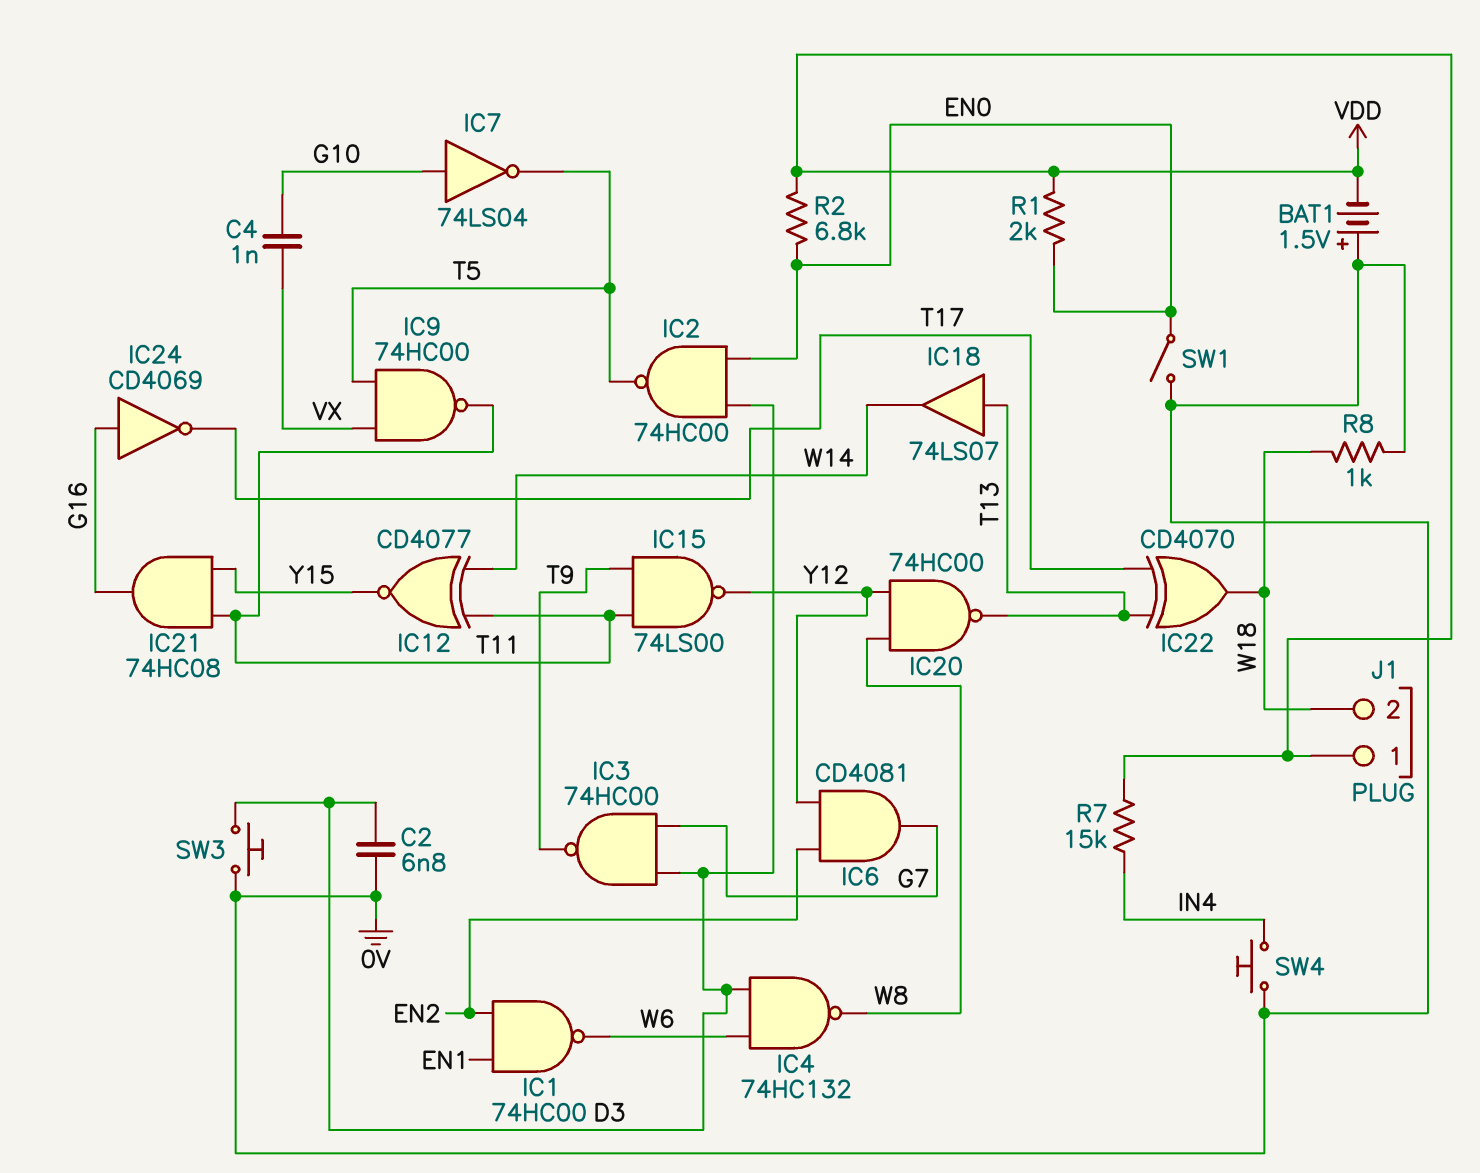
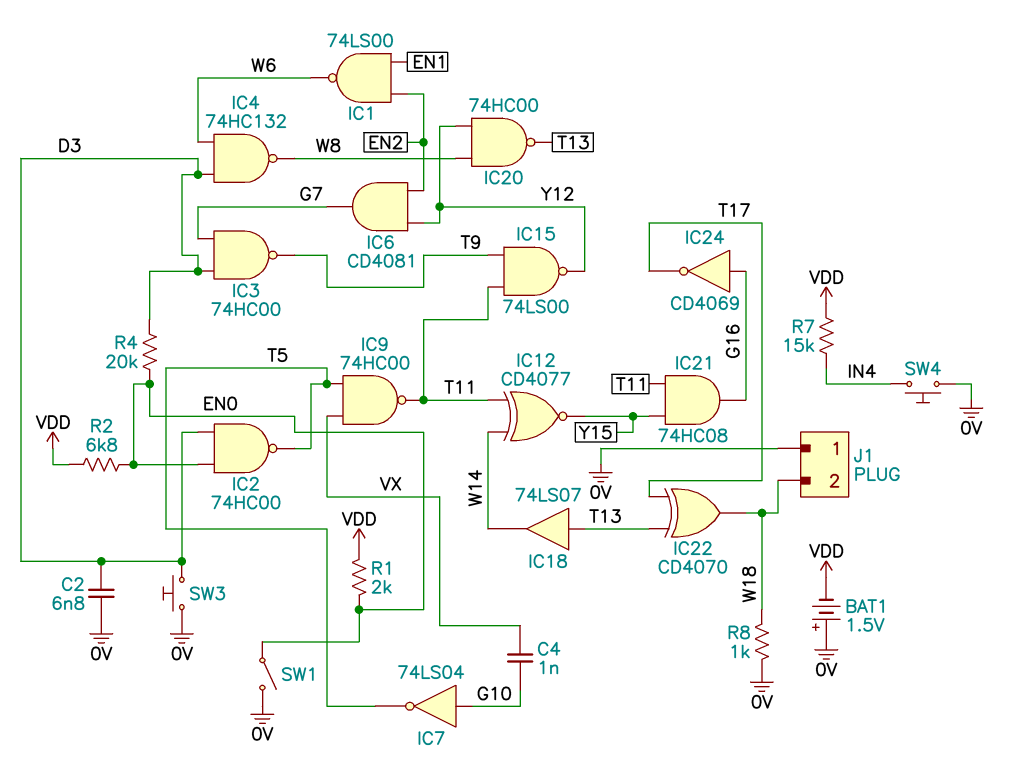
IC1: NAND 74HC00 (in EN1, in EN2, out W6) -> NAND 74LS00 (in EN1, in EN2, out W6)
J1 pin 1: VDD -> 0V
R4: none -> 20k (D3, EN0)

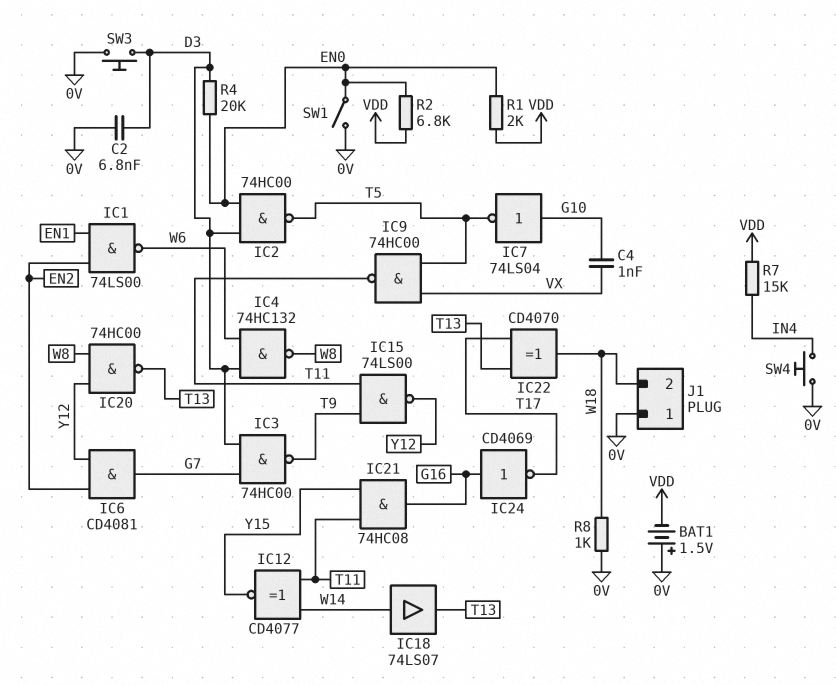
IC18: buffer 74LS07 (in T13, out W14) -> buffer 74LS07 (in W14, out T13)

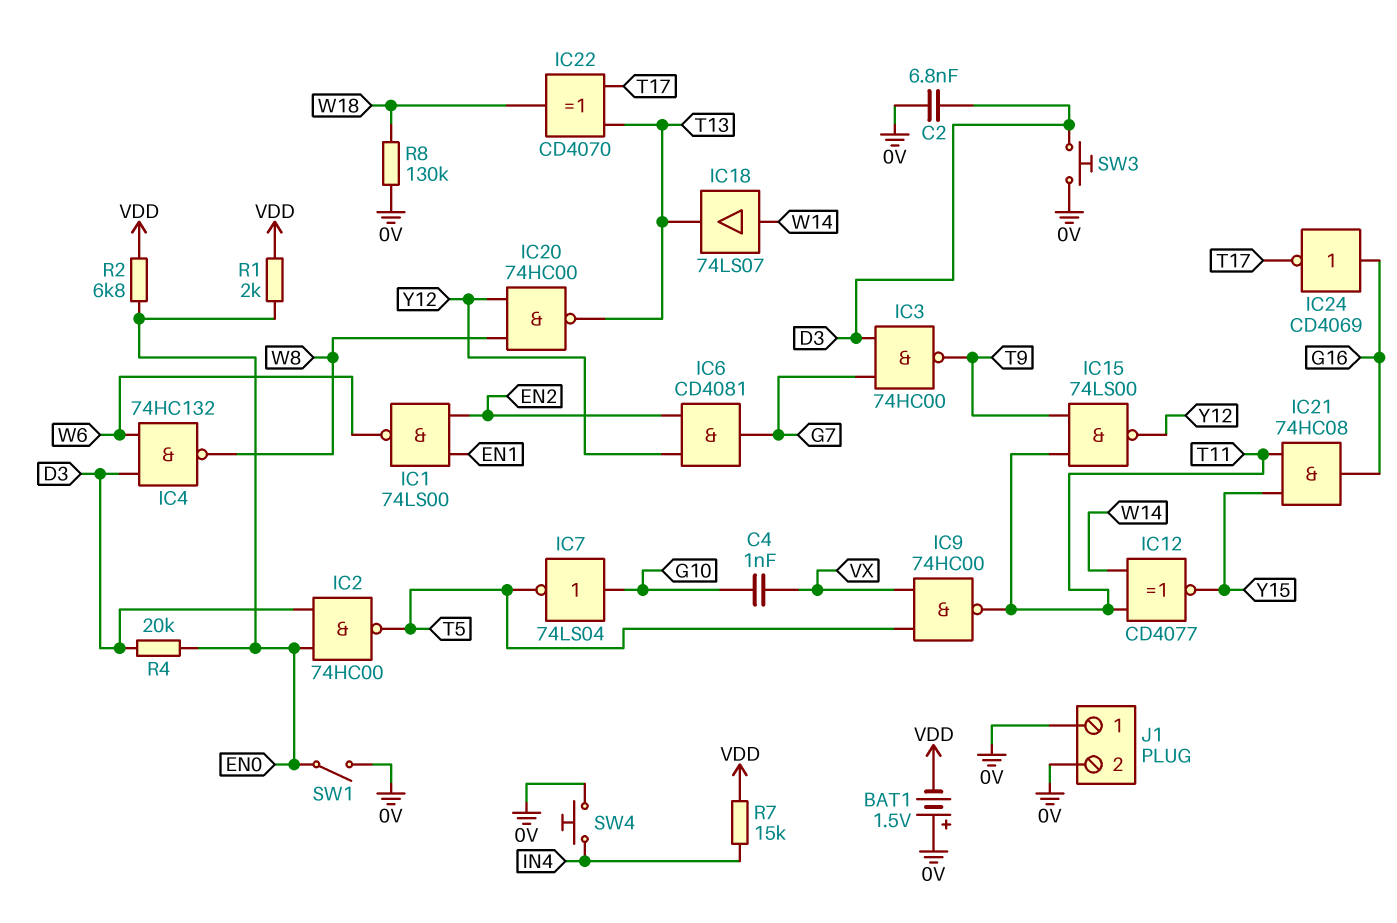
J1 pin 2: W18 -> 0V
R8: 1k (0V, W18) -> 130k (0V, W18)

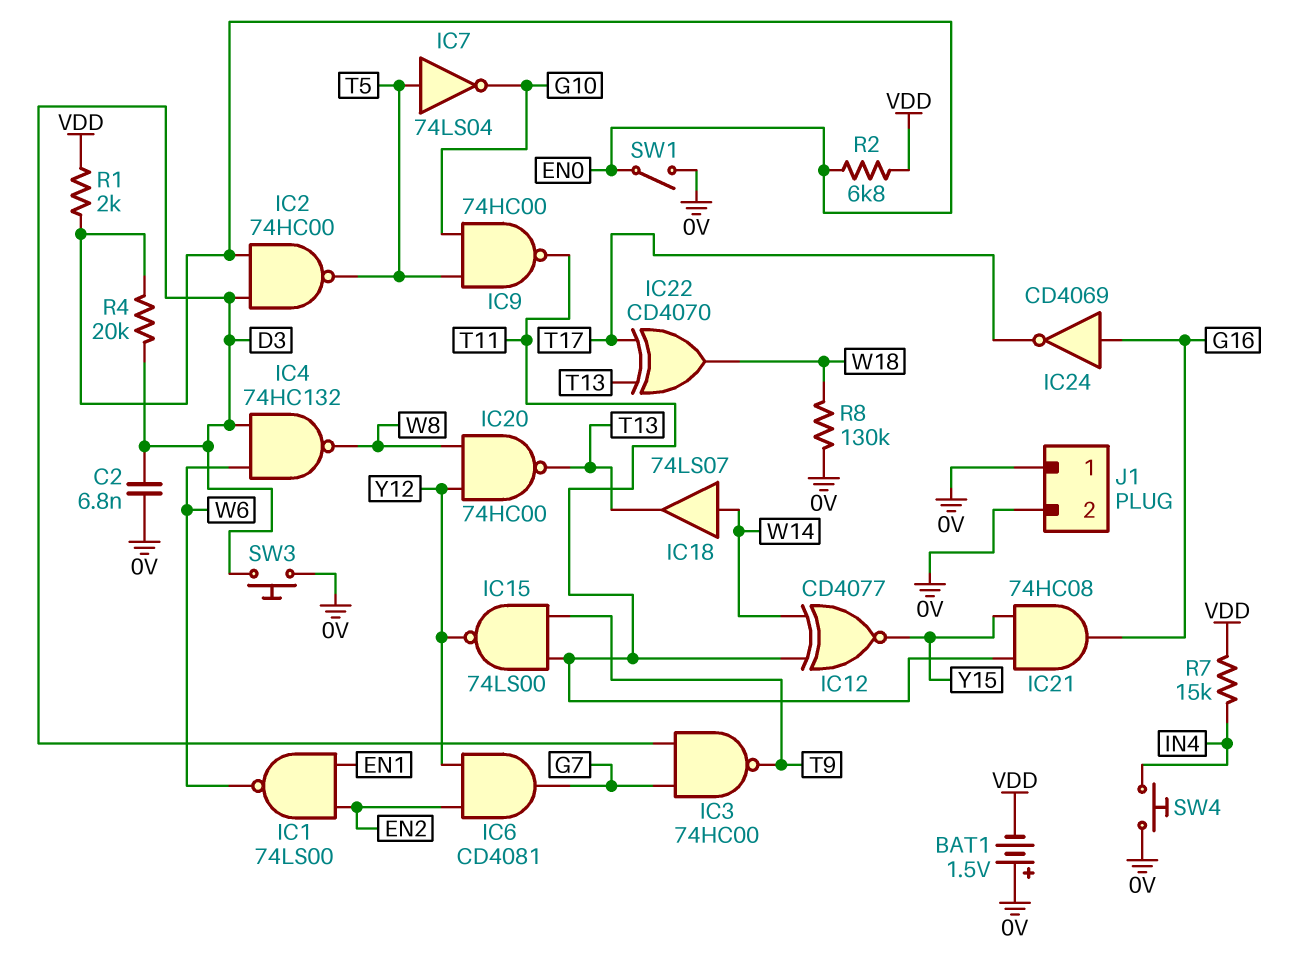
C4: 1nF (G10, VX) -> none
IC7: NOT 74LS04 (in G10, out T5) -> NOT 74LS04 (in T5, out G10)
IC9: NAND 74HC00 (in T5, in VX, out T11) -> NAND 74HC00 (in G10, in T5, out T11)

